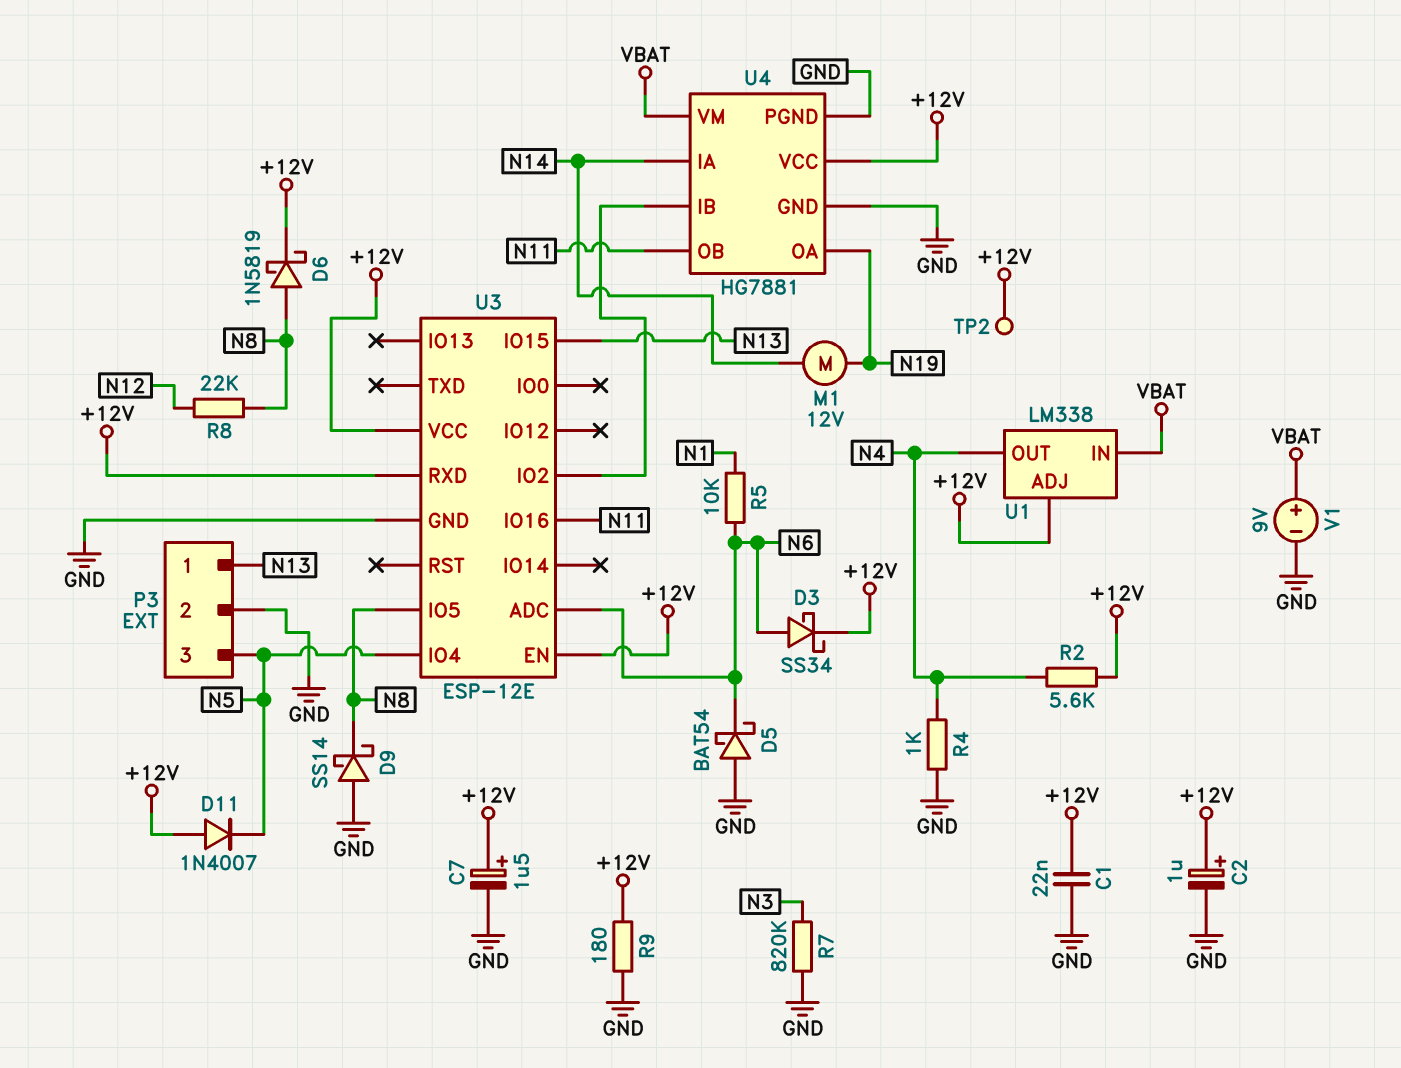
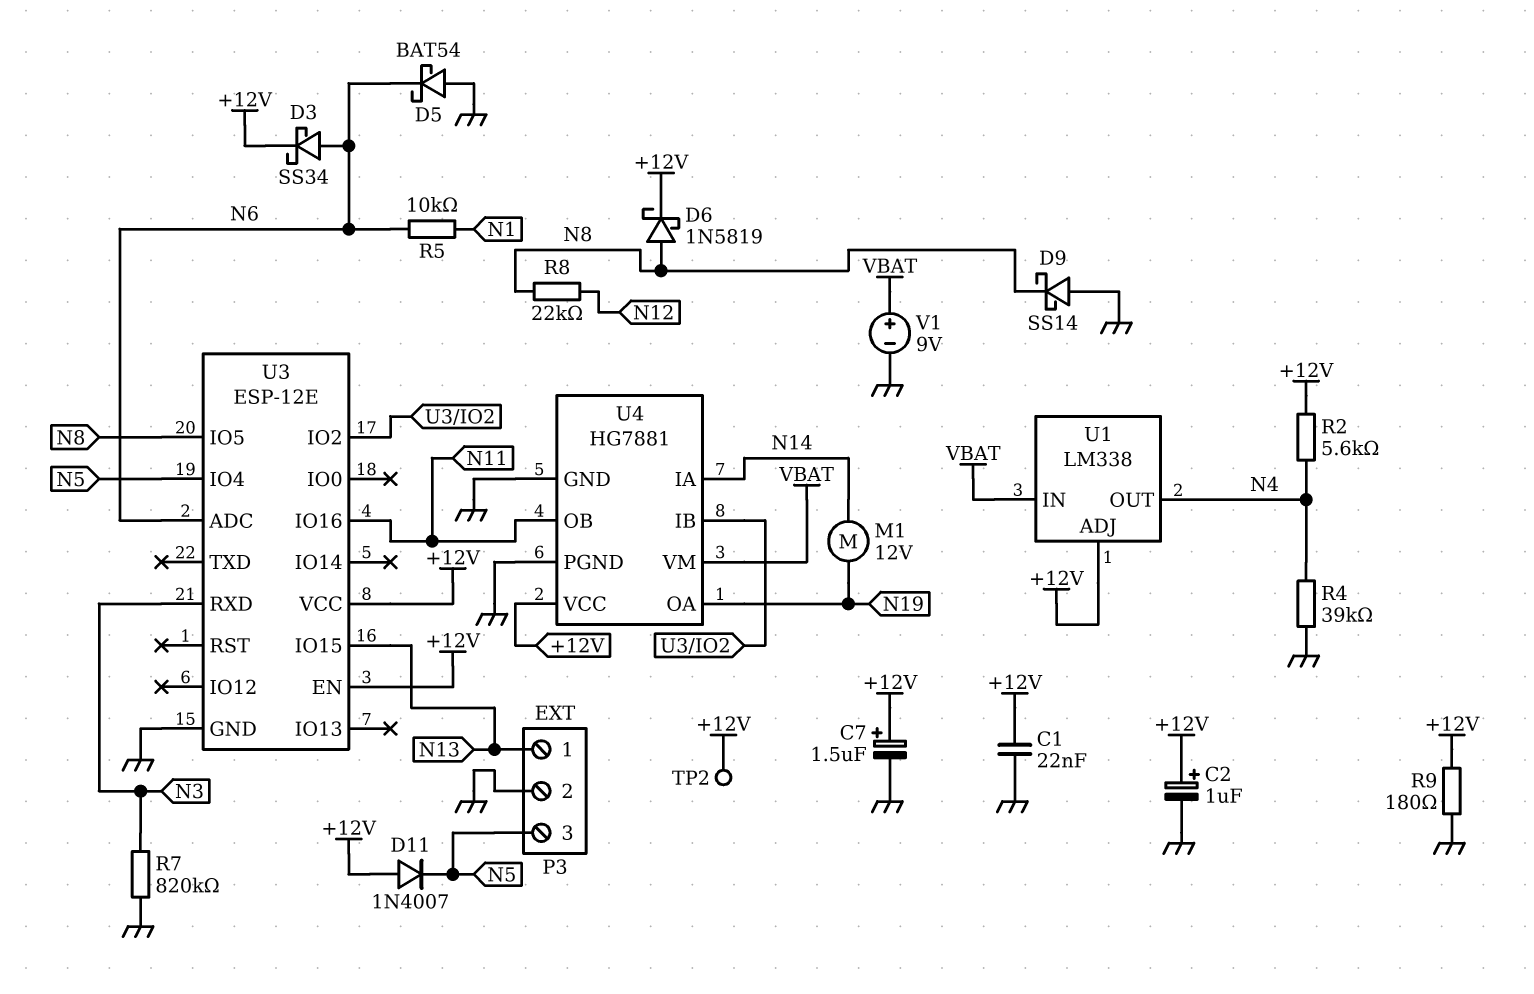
R4: 1k (GND, N4) -> 39k (GND, N4)
U3 pin RXD: +12V -> N3

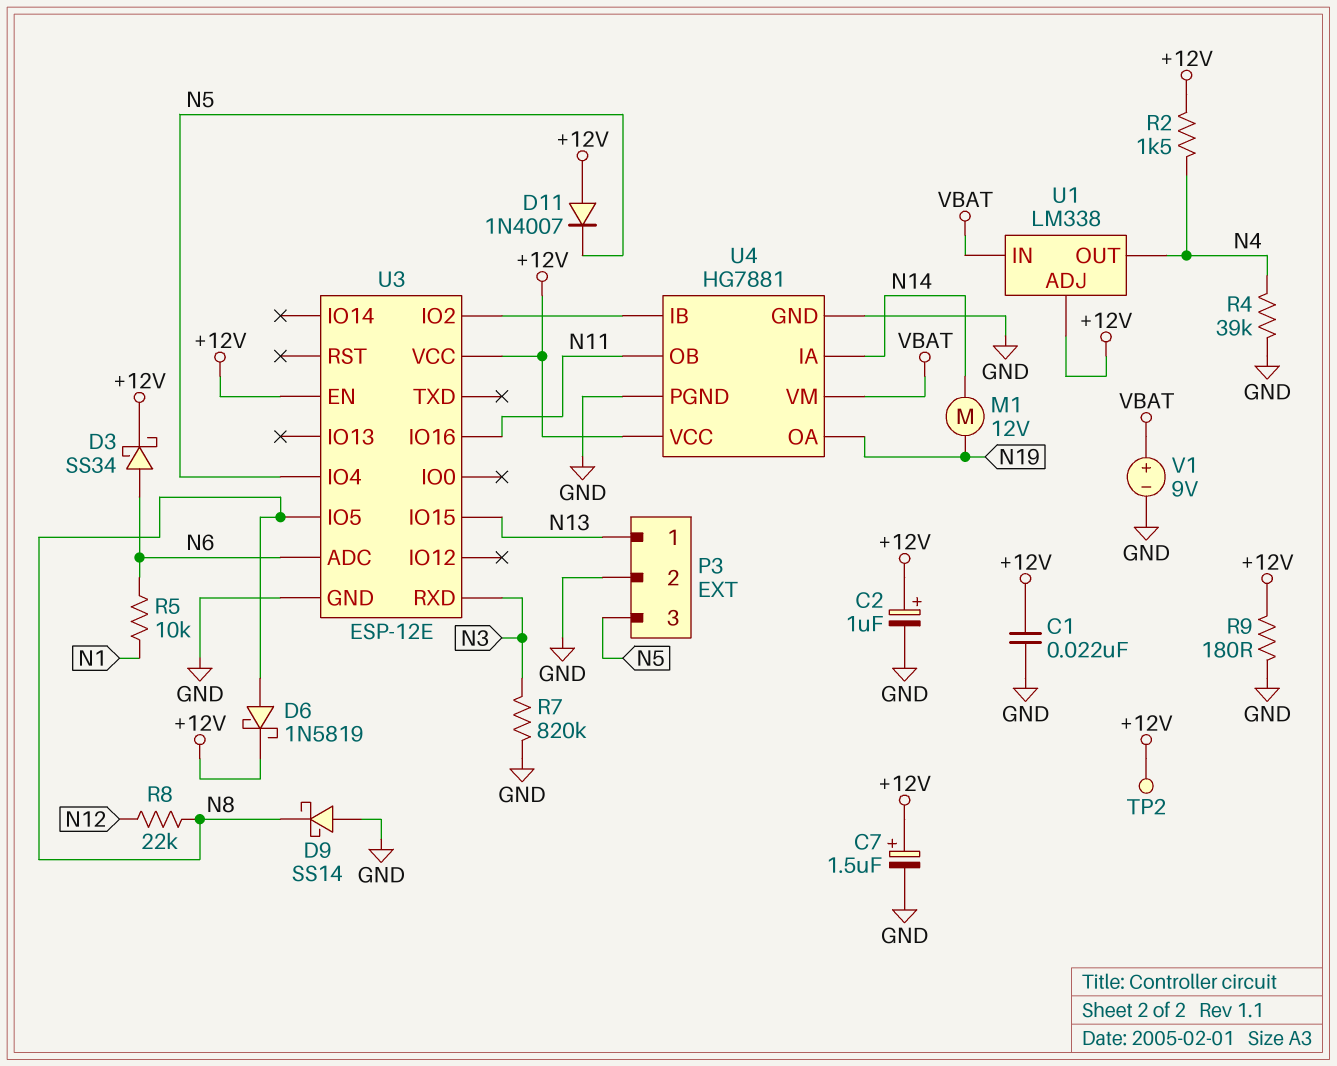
D5: schottky BAT54 (A GND, K N6) -> none
R2: 5.6k (+12V, N4) -> 1.5k (+12V, N4)

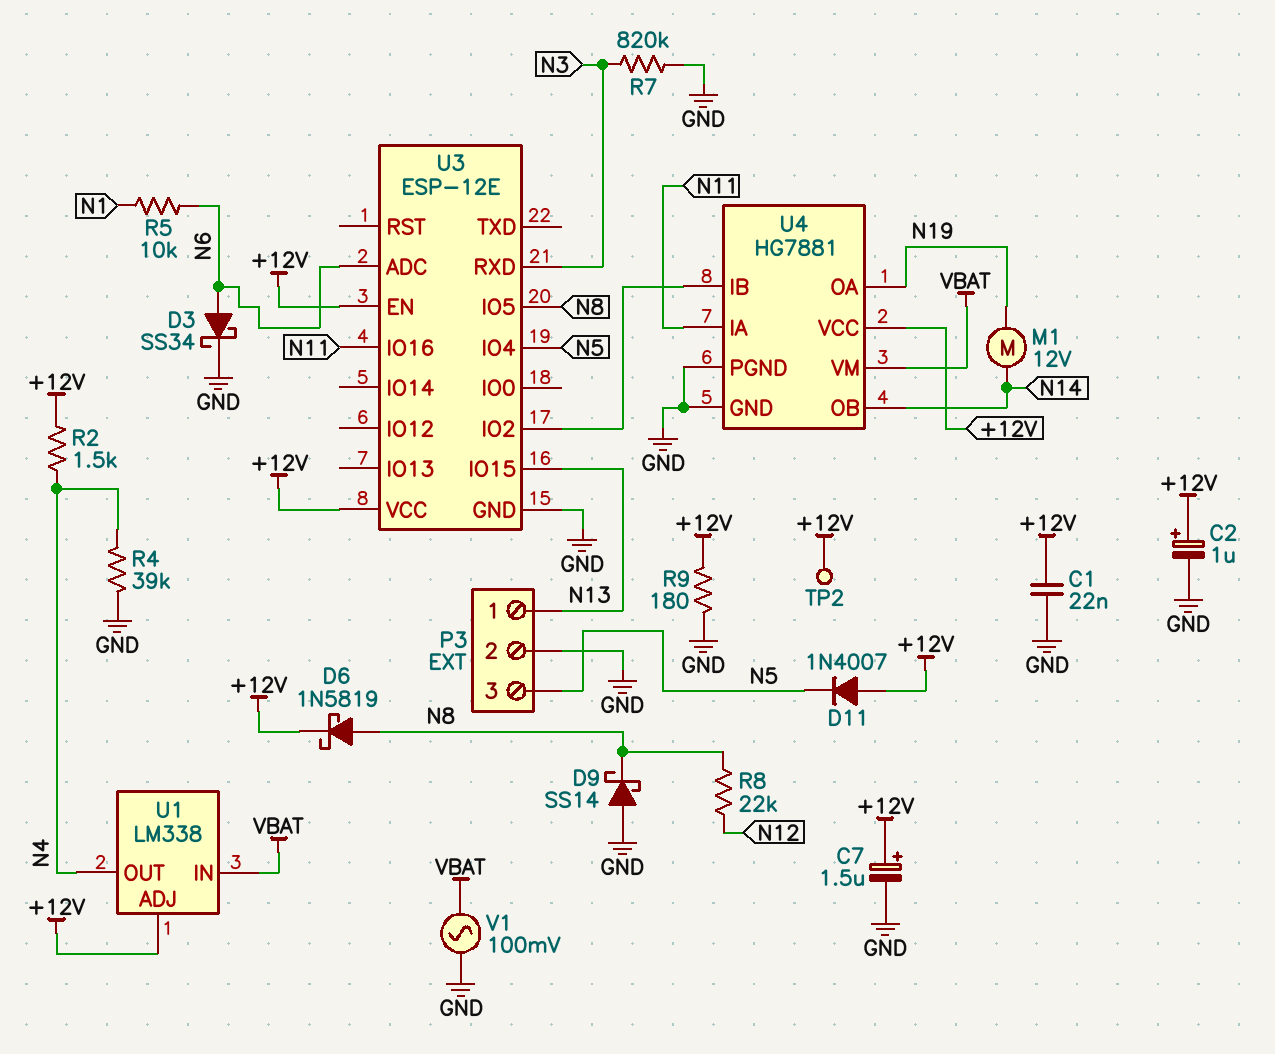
D3: schottky SS34 (A N6, K +12V) -> schottky SS34 (A N6, K GND)
U4 pin IA: N14 -> N11
U4 pin OB: N11 -> N14
V1: 9V (plus VBAT, minus GND) -> AC 100mV (GND, VBAT)

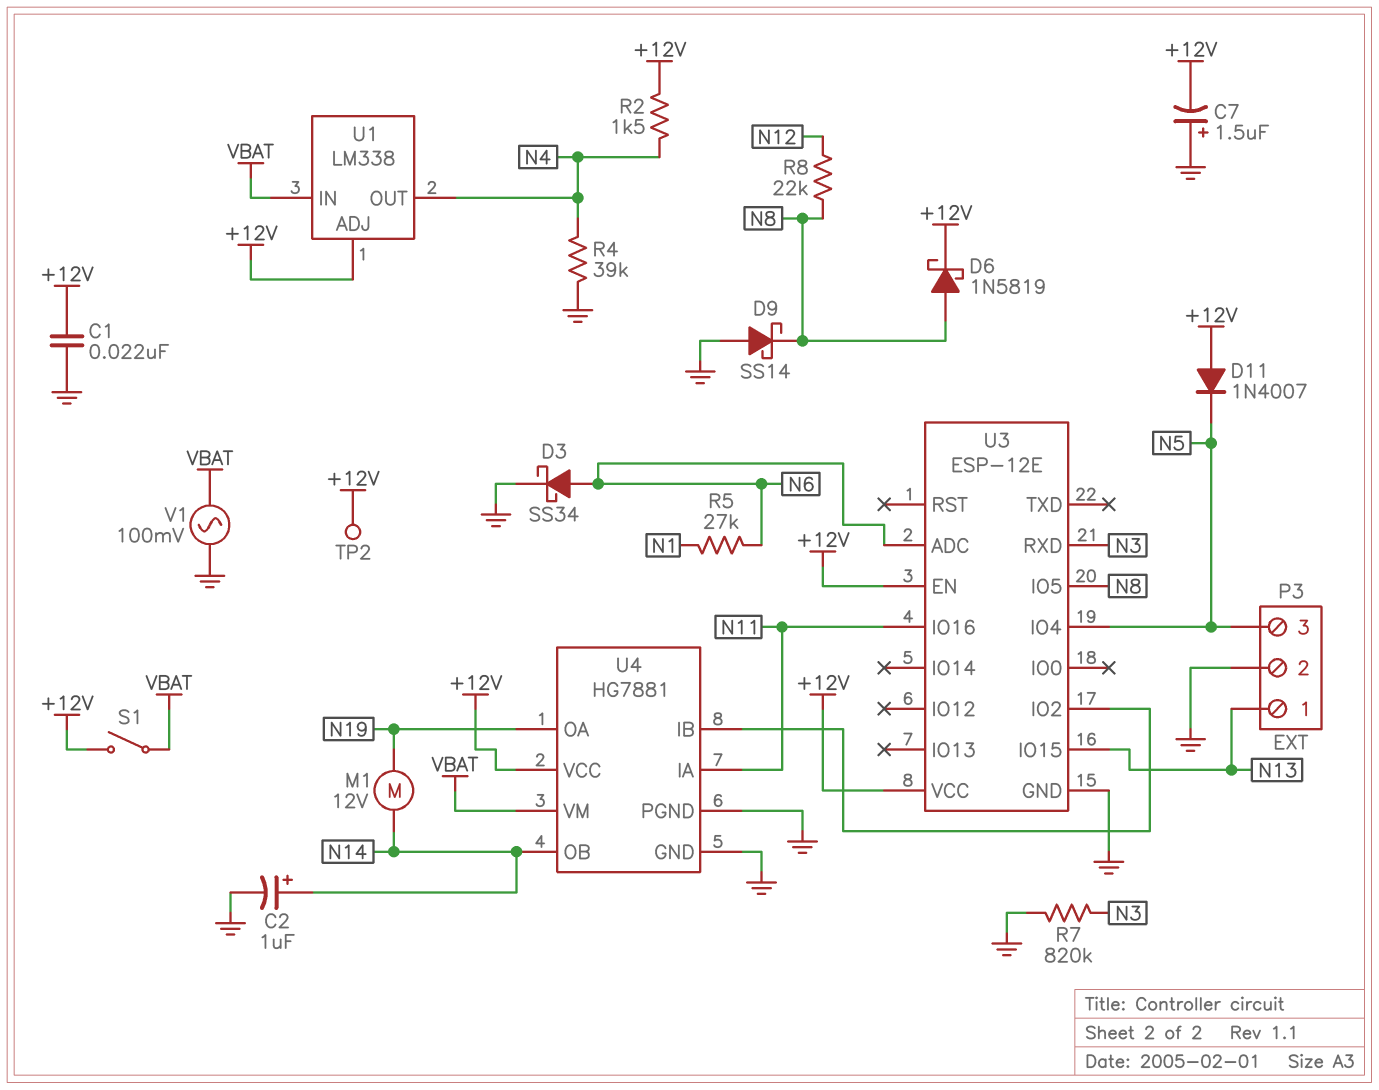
C2: 1uF (plus +12V, minus GND) -> 1uF (plus N14, minus GND)
C7: 1.5uF (plus +12V, minus GND) -> 1.5uF (plus GND, minus +12V)
R5: 10k (N1, N6) -> 27k (N1, N6)
R9: 180 (+12V, GND) -> none
S1: none -> switch (+12V, VBAT)

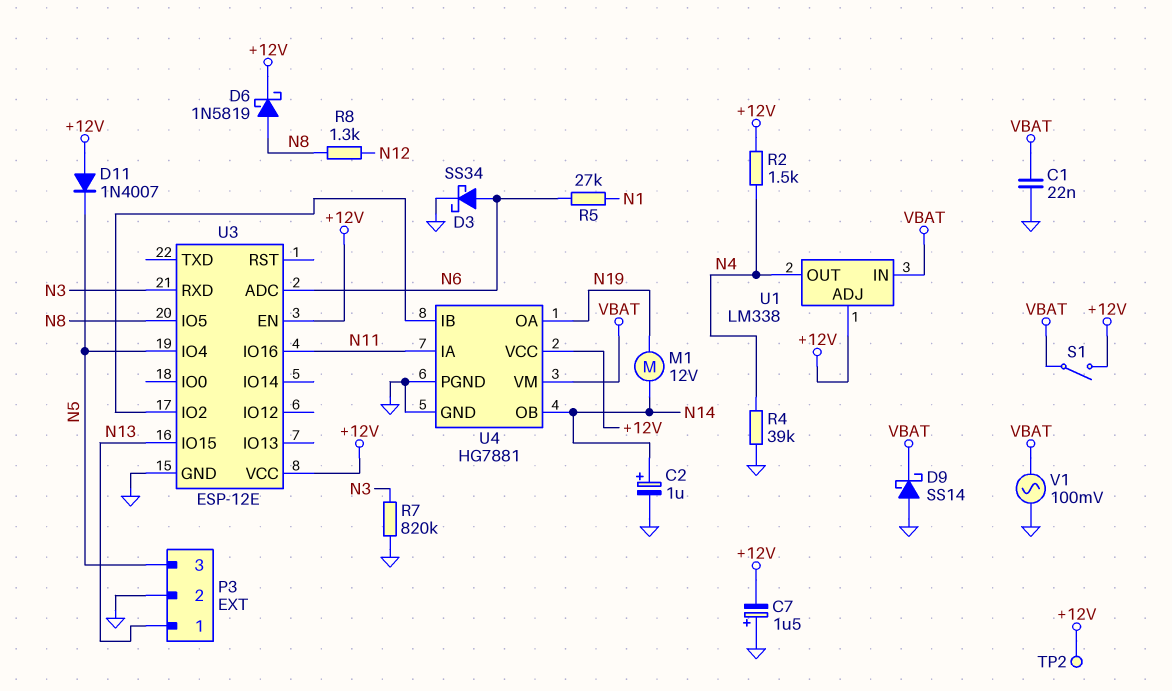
C1: 22nF (+12V, GND) -> 22nF (GND, VBAT)
D9: schottky SS14 (A GND, K N8) -> schottky SS14 (A GND, K VBAT)
R8: 22k (N8, N12) -> 1.3k (N8, N12)

